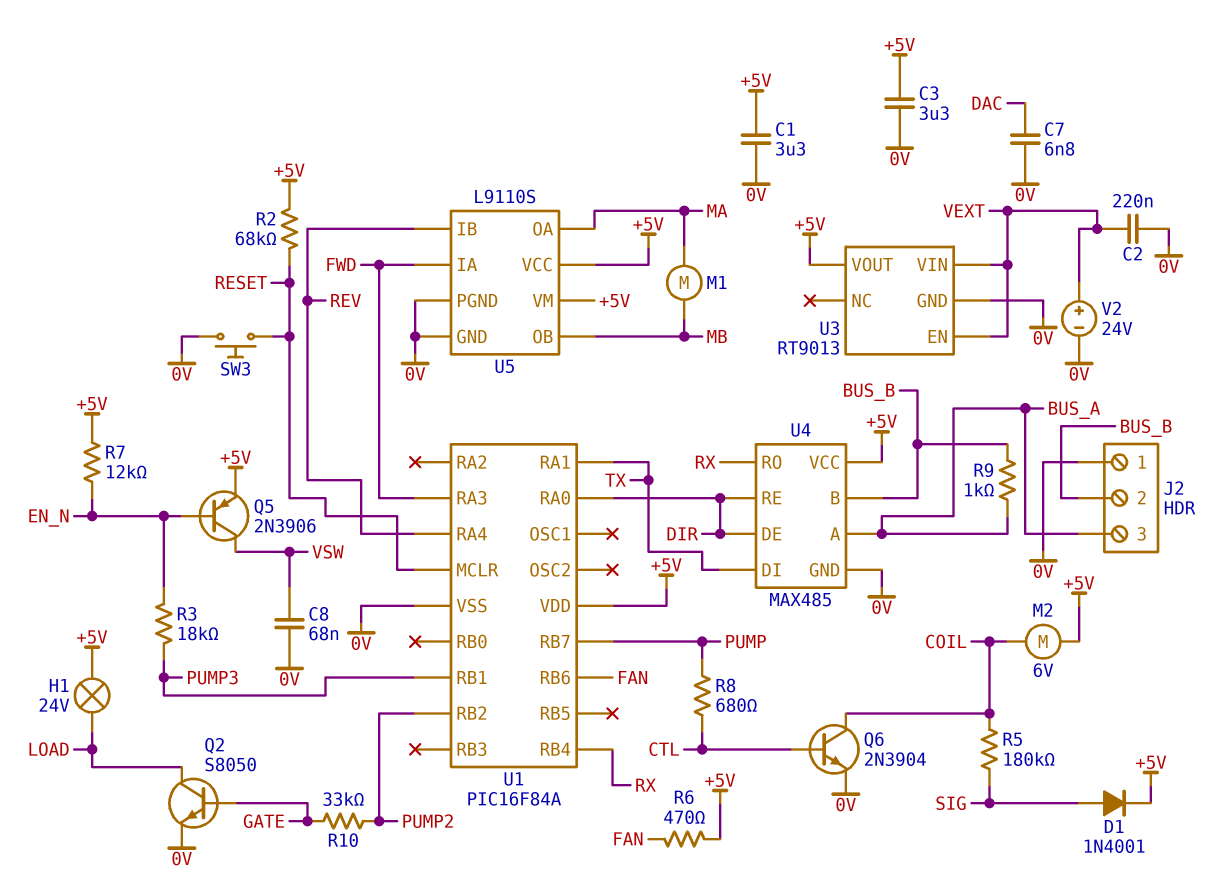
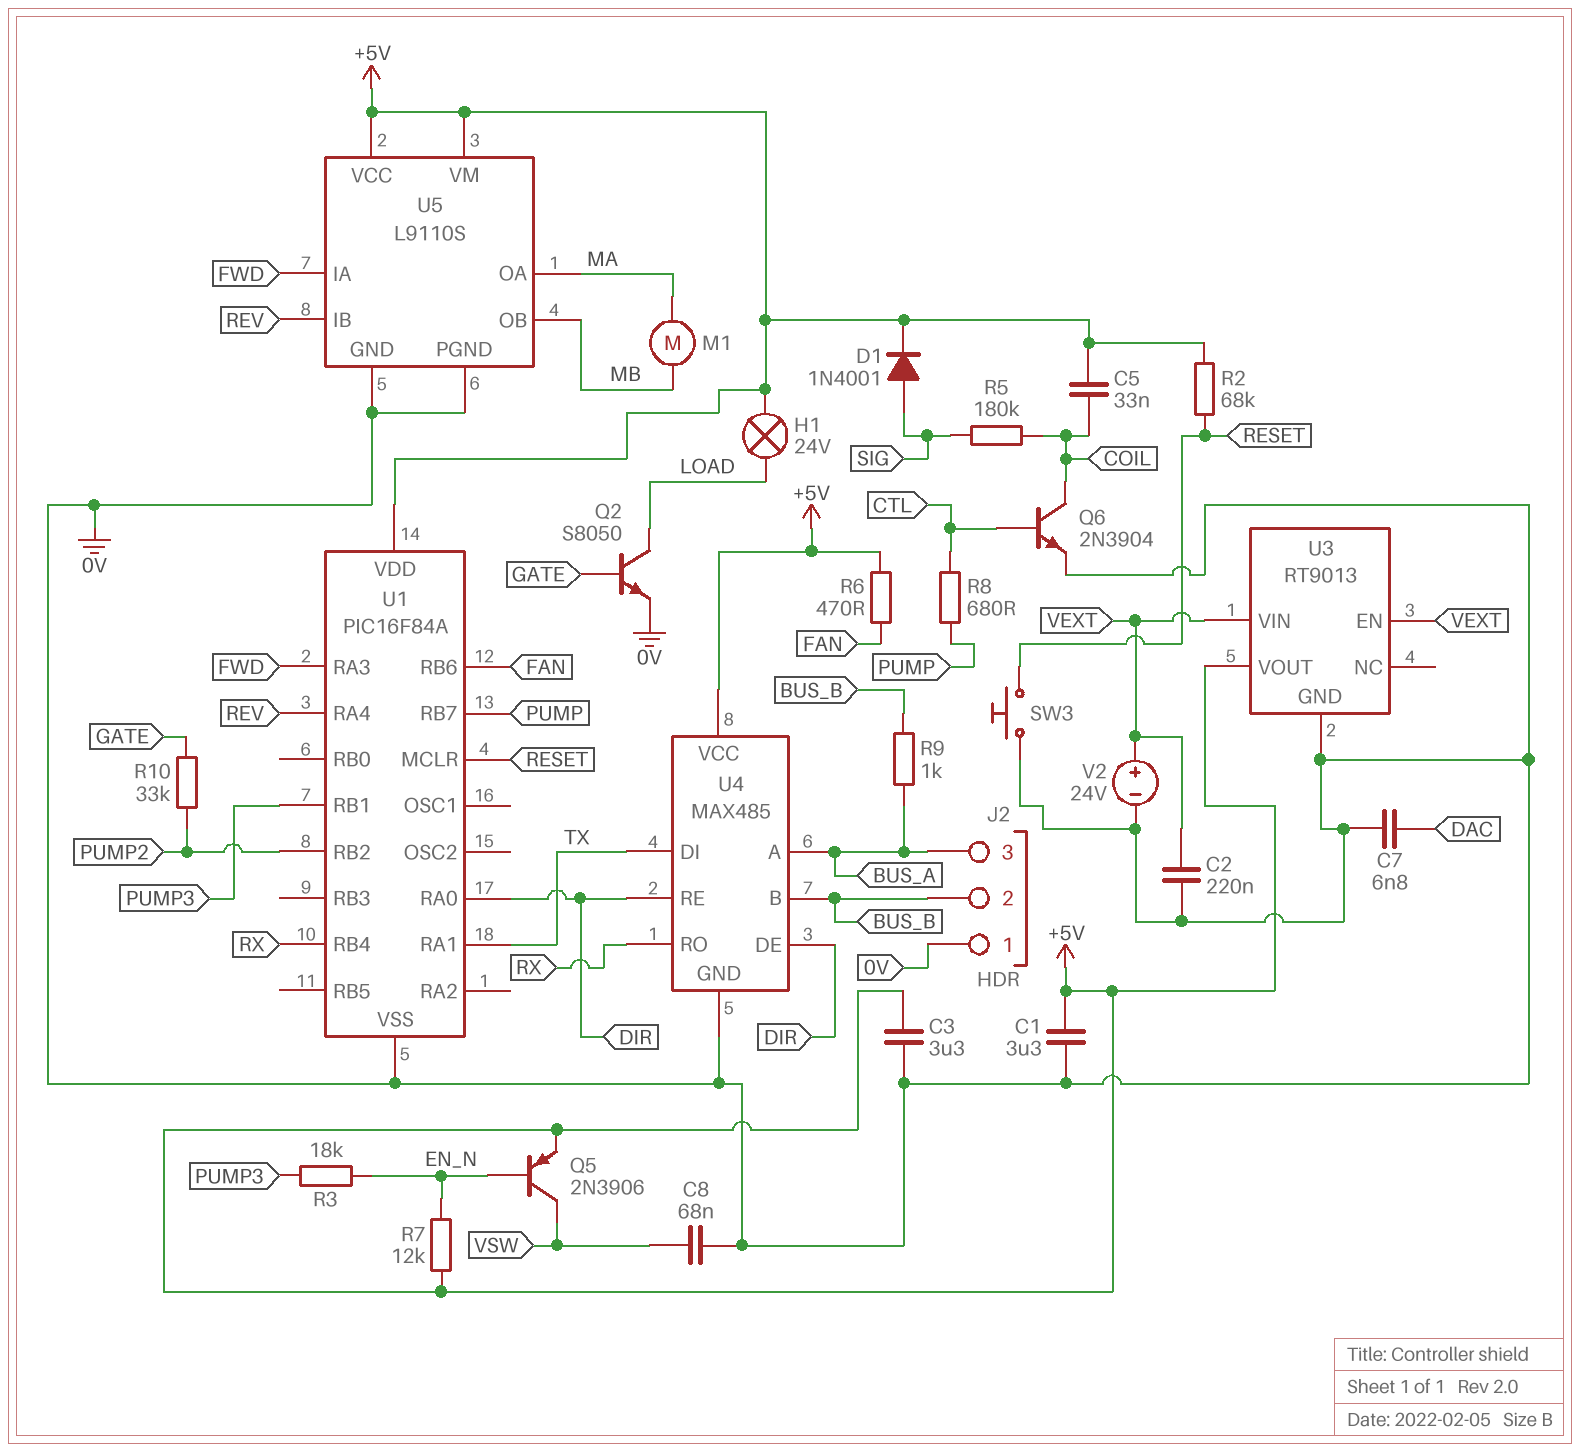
C5: none -> 33nF (+5V, COIL)
M2: motor 6V (+5V, COIL) -> none

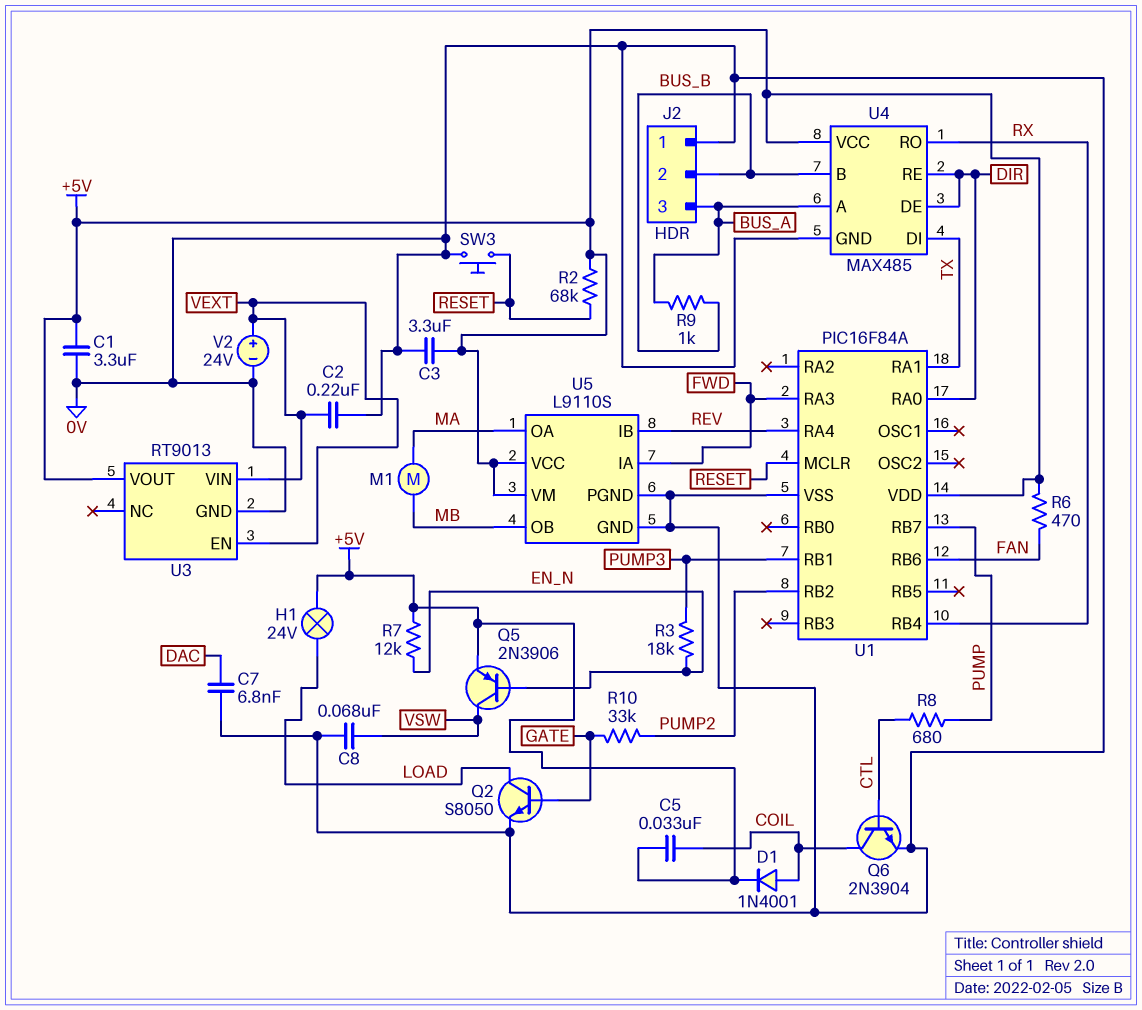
D1: diode 1N4001 (A SIG, K +5V) -> diode 1N4001 (A COIL, K +5V)
R5: 180k (COIL, SIG) -> none

